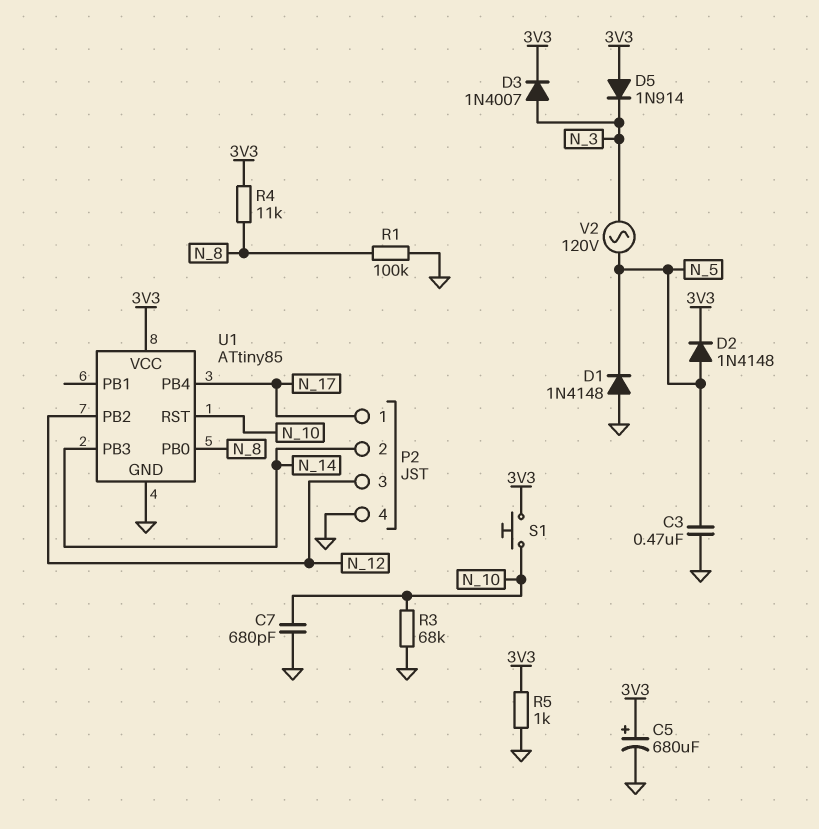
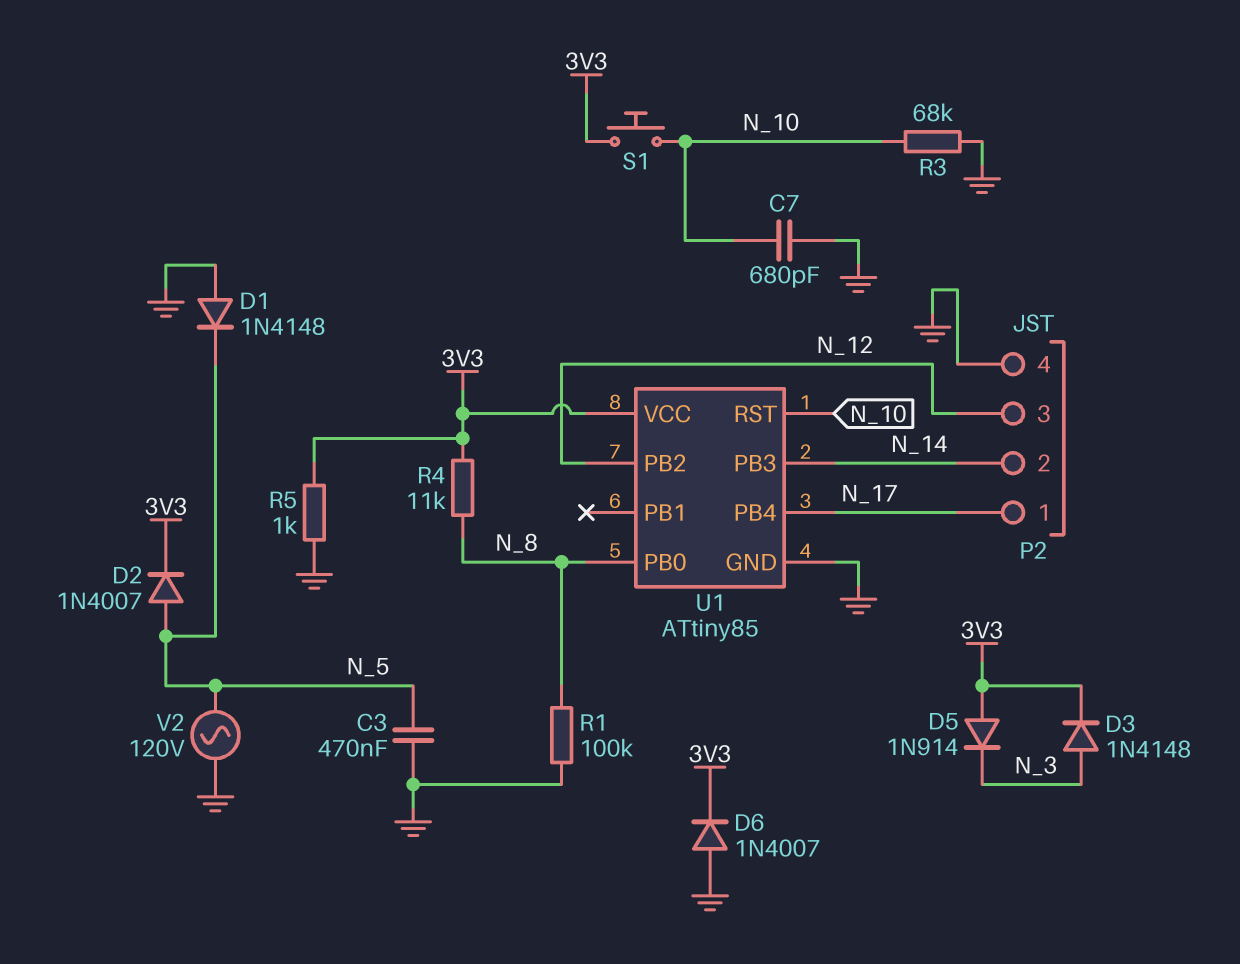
C5: 680uF (plus 3V3, minus GND) -> none
D2: diode 1N4148 (A N_5, K 3V3) -> diode 1N4007 (A N_5, K 3V3)
D3: diode 1N4007 (A N_3, K 3V3) -> diode 1N4148 (A N_3, K 3V3)
D6: none -> diode 1N4007 (A GND, K 3V3)
V2: AC 120V (N_3, N_5) -> AC 120V (GND, N_5)

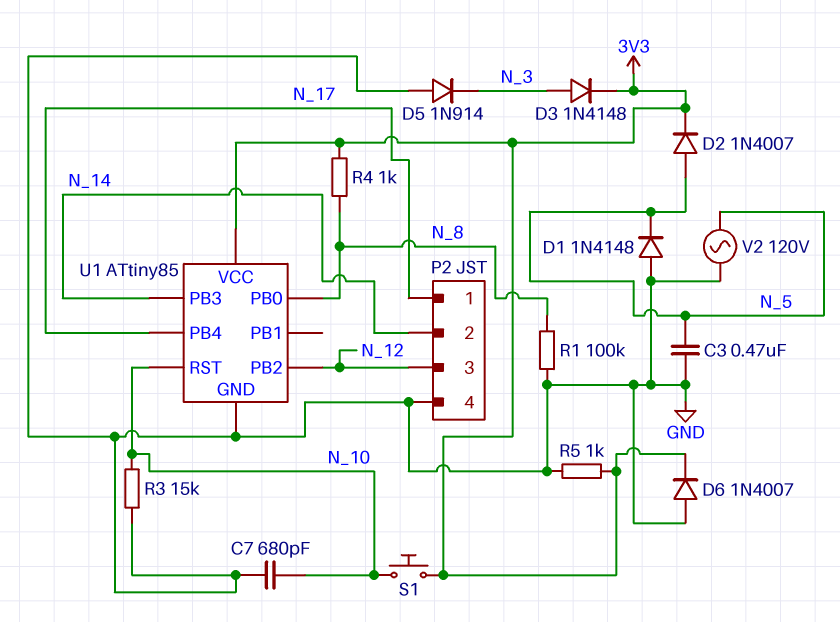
D5: diode 1N914 (A 3V3, K N_3) -> diode 1N914 (A GND, K N_3)
R3: 68k (GND, N_10) -> 15k (GND, N_10)
R4: 11k (3V3, N_8) -> 1k (3V3, N_8)

